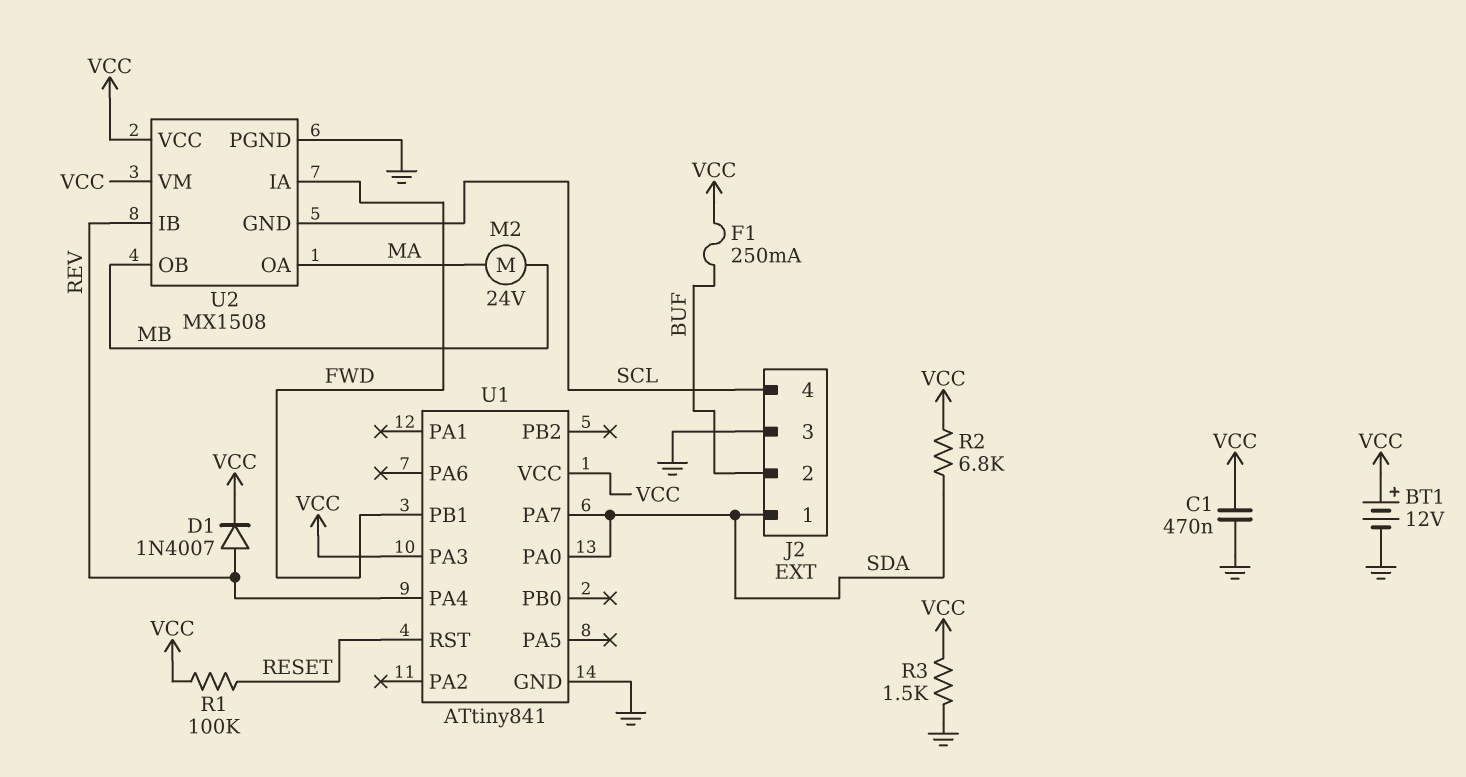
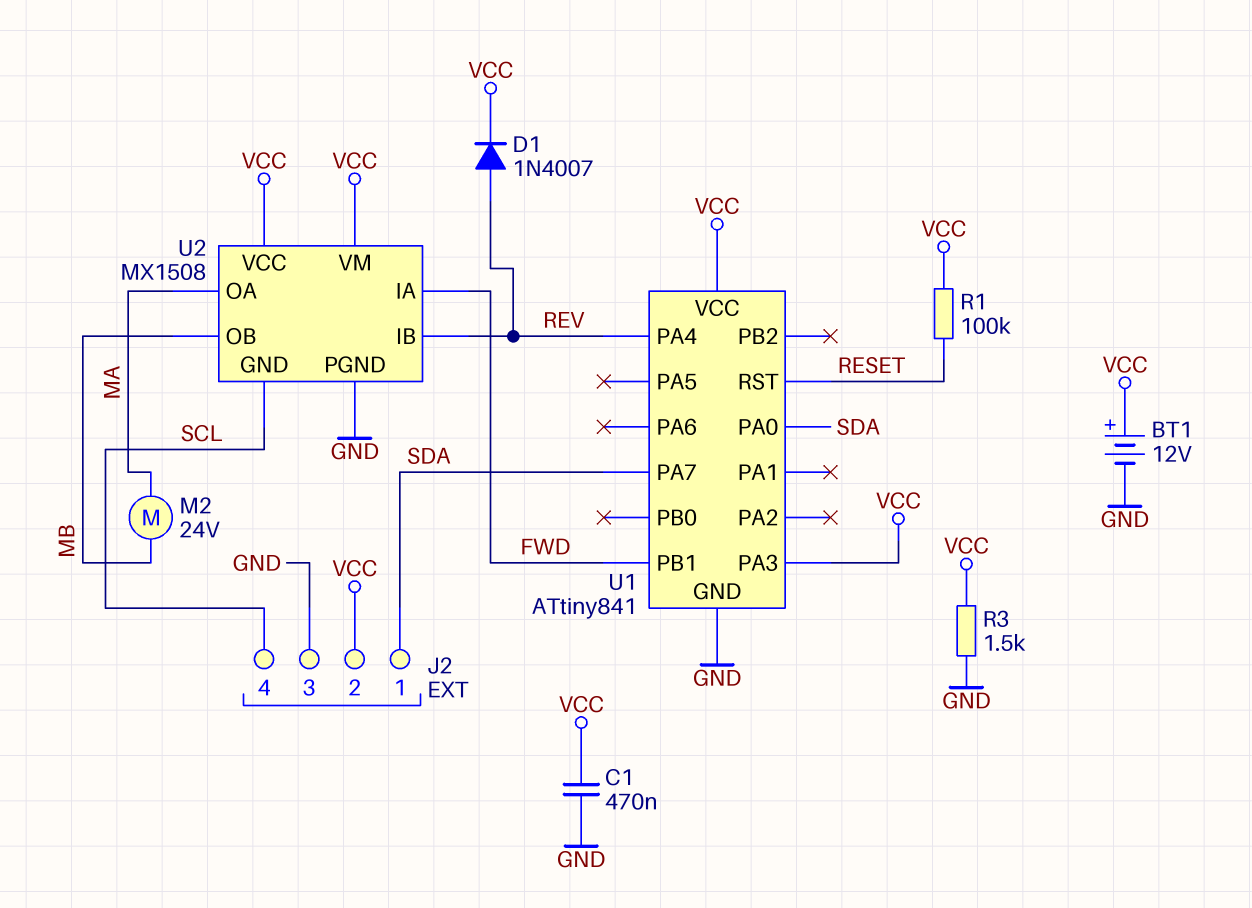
F1: 250mA (BUF, VCC) -> none
J2 pin 2: BUF -> VCC
R2: 6.8k (SDA, VCC) -> none

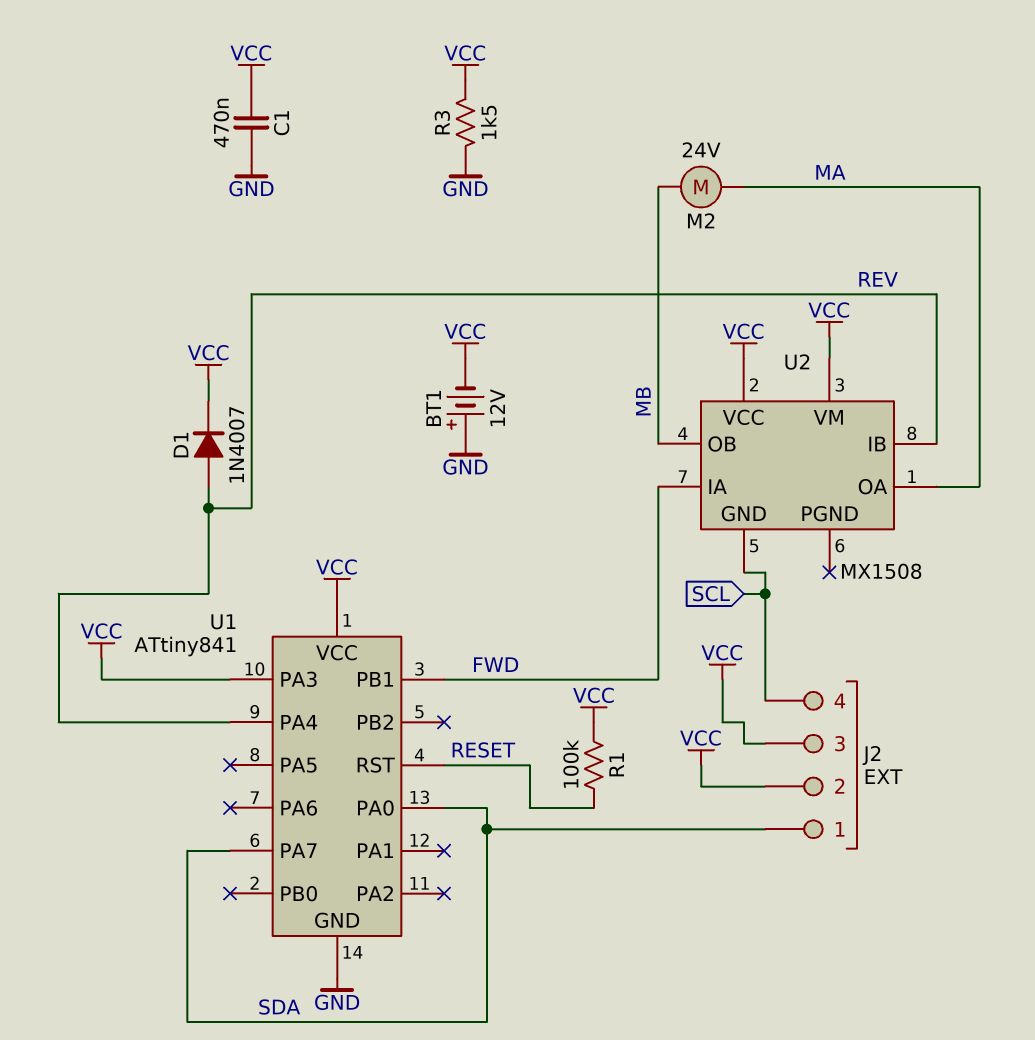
BT1: 12V (plus VCC, minus GND) -> 12V (plus GND, minus VCC)
J2 pin 3: GND -> VCC
U2 pin PGND: GND -> none

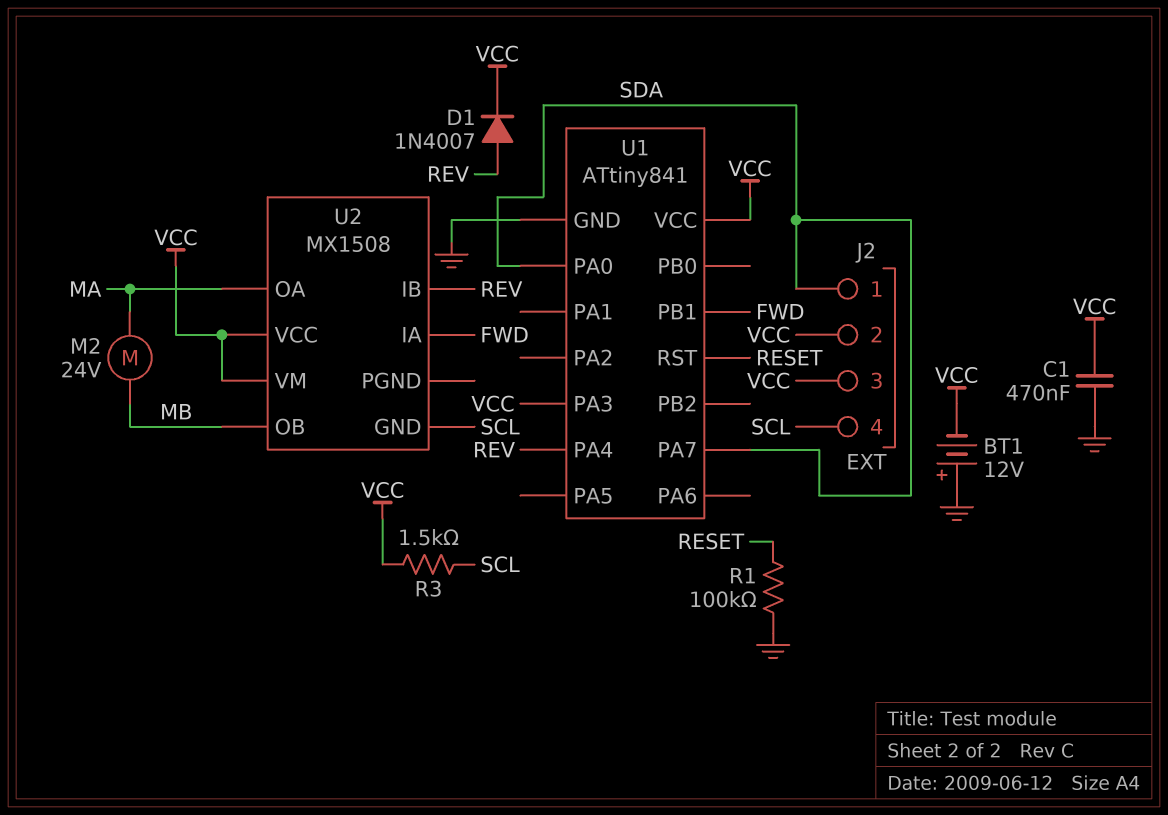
R1: 100k (RESET, VCC) -> 100k (GND, RESET)
R3: 1.5k (GND, VCC) -> 1.5k (SCL, VCC)

